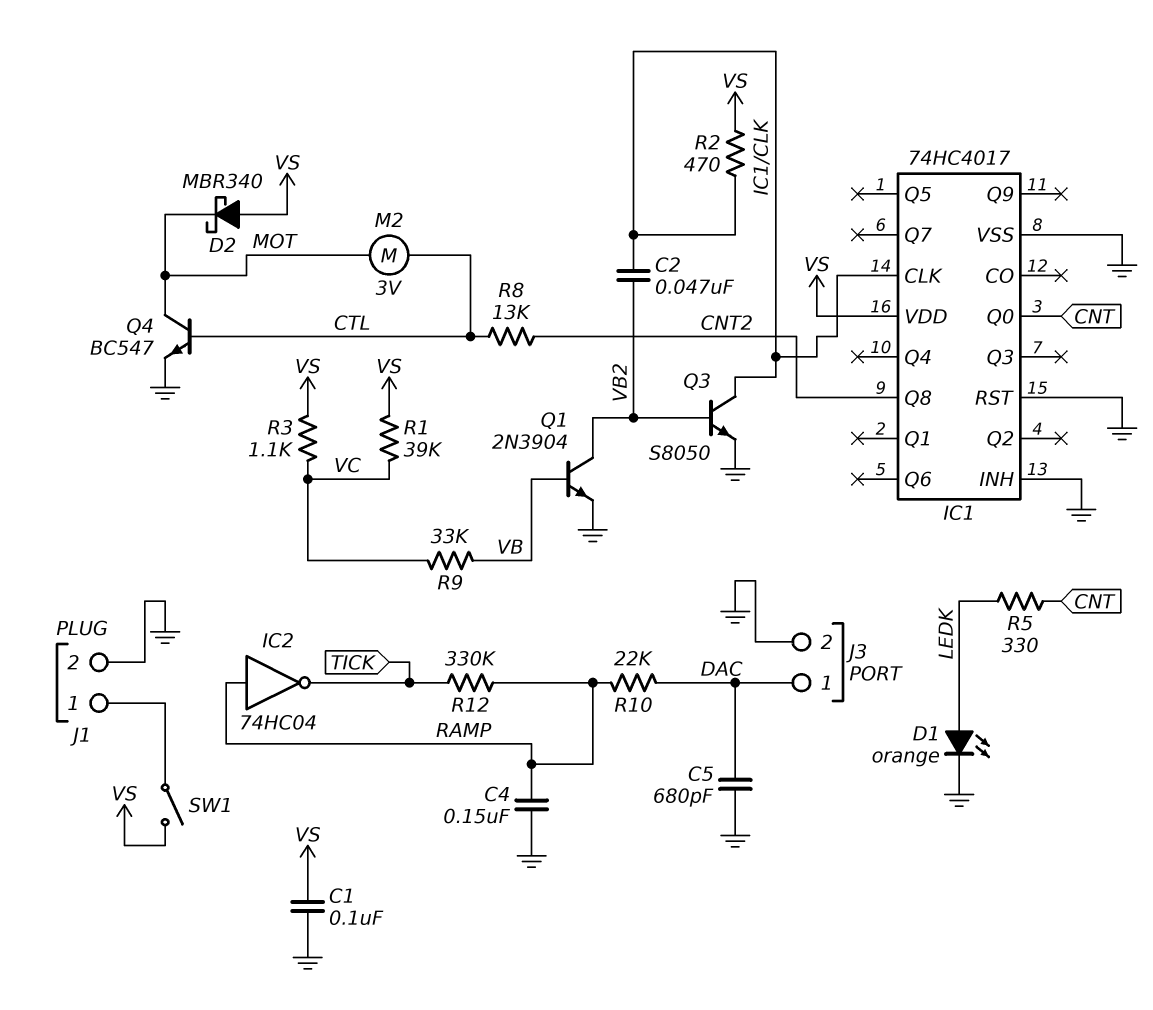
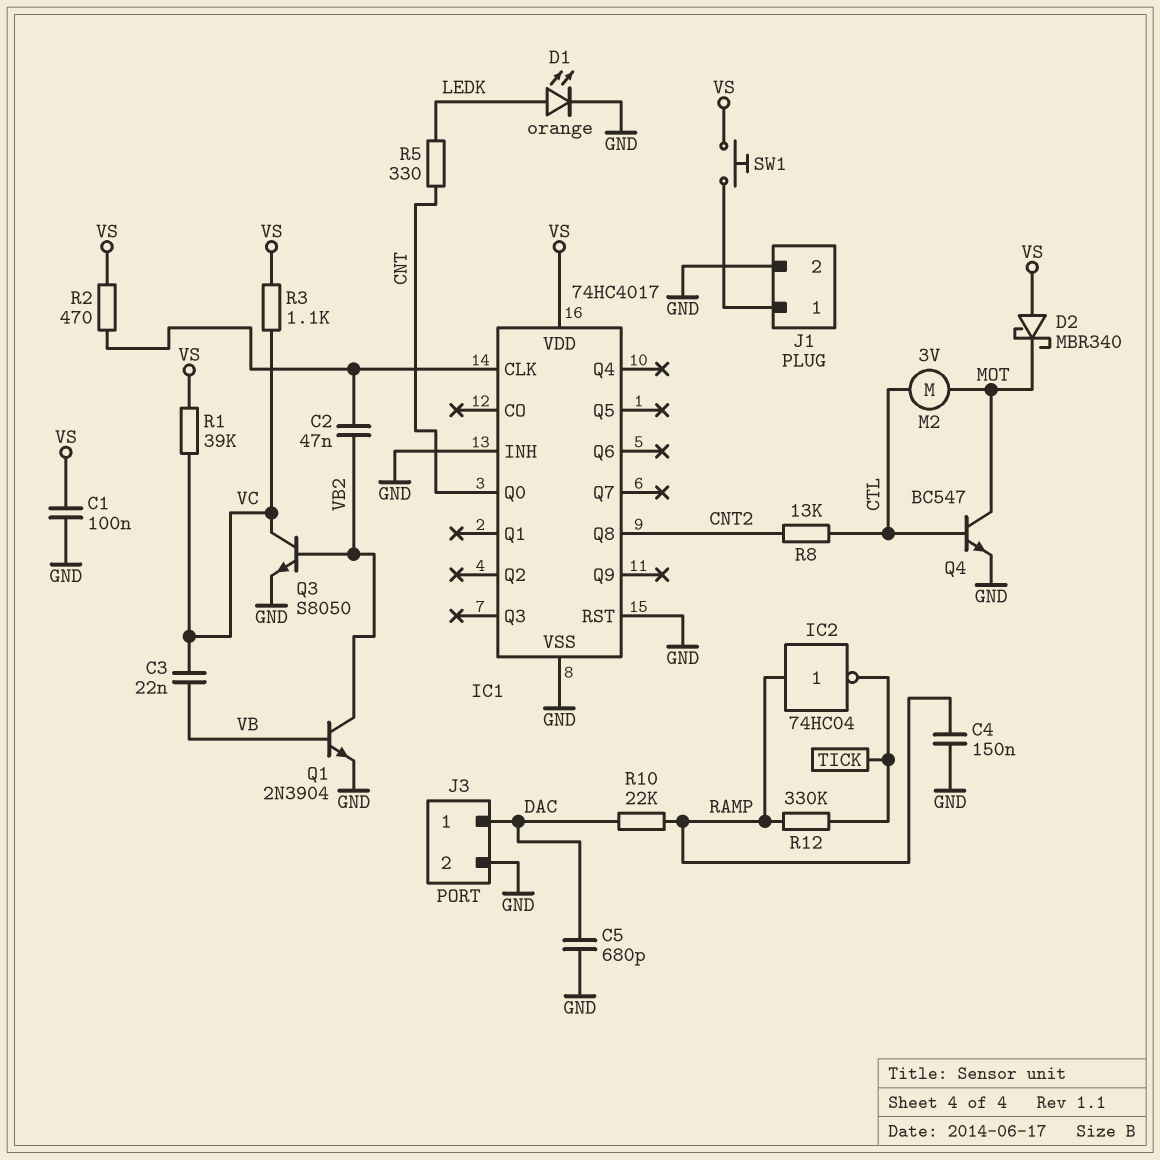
C3: none -> 22nF (VB, VC)
Q3: NPN S8050 (B VB2, C IC1/CLK, E GND) -> NPN S8050 (B VB2, C VC, E GND)
R9: 33k (VB, VC) -> none
SW1: switch (J1/1, VS) -> button (J1/1, VS)

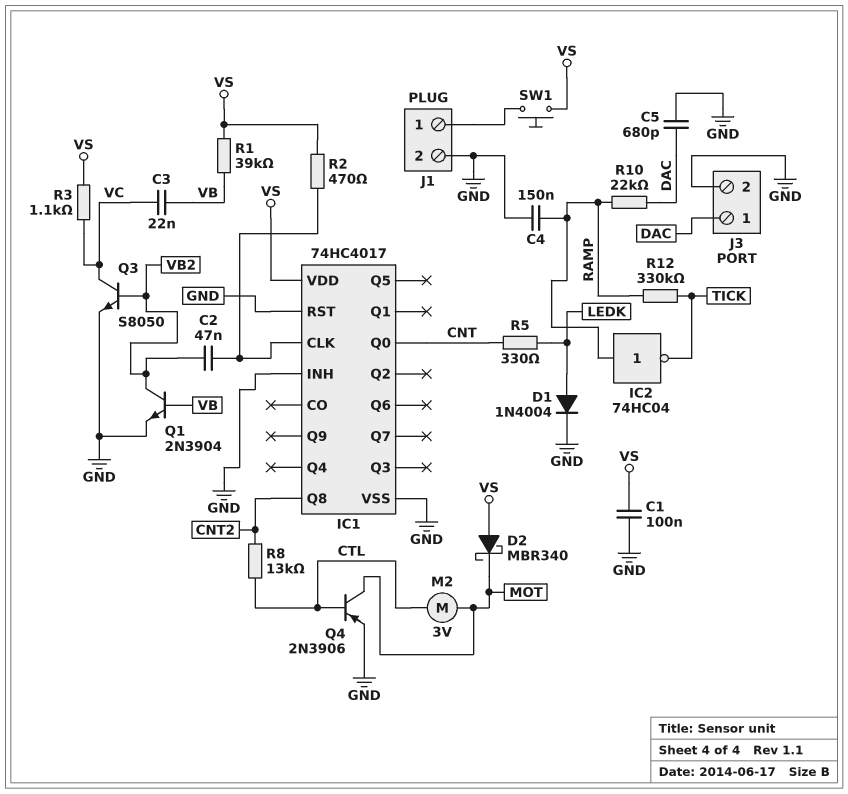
D1: LED orange (A LEDK, K GND) -> diode 1N4004 (A LEDK, K GND)
Q4: NPN BC547 (B CTL, C MOT, E GND) -> PNP 2N3906 (B CTL, C MOT, E GND)
R1: 39k (VC, VS) -> 39k (VB, VS)

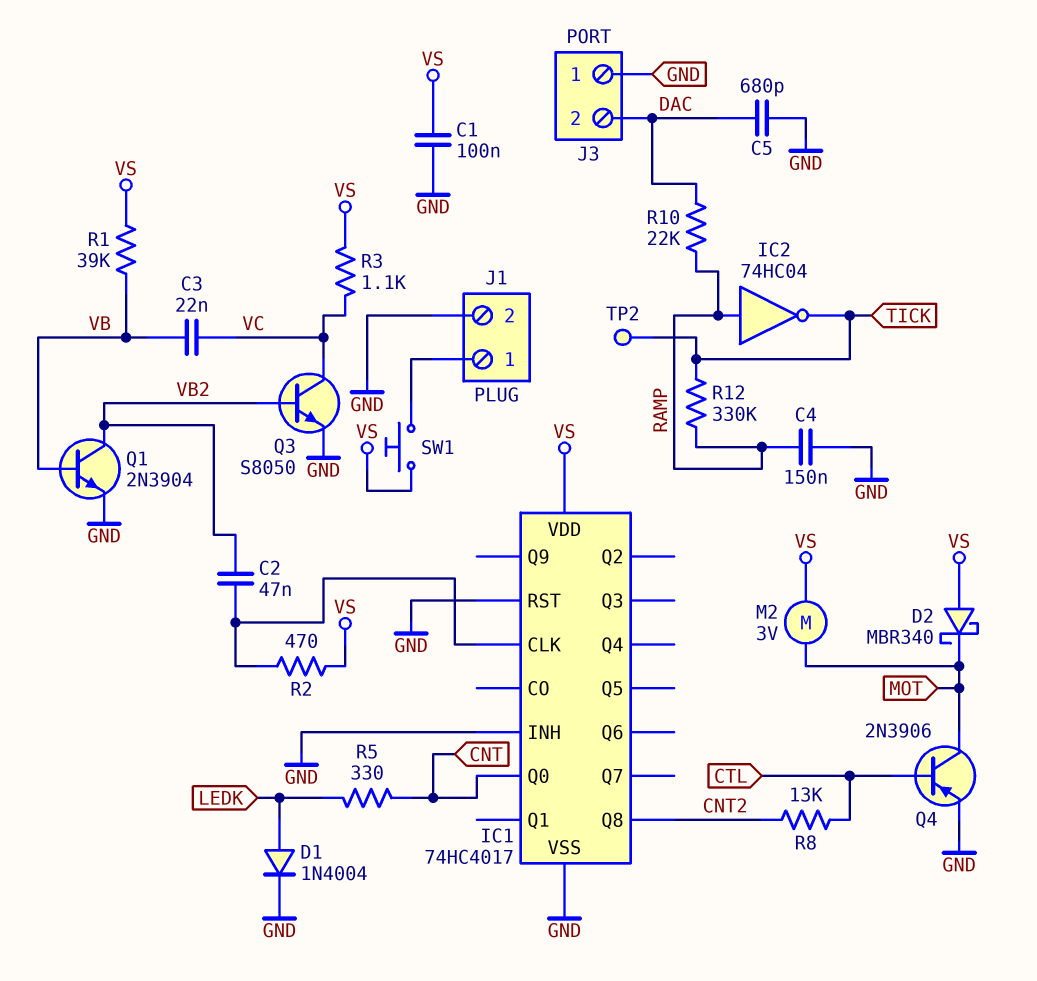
J3 pin 1: DAC -> GND
J3 pin 2: GND -> DAC
M2: motor 3V (CTL, MOT) -> motor 3V (MOT, VS)
TP2: none -> test point (TICK)

